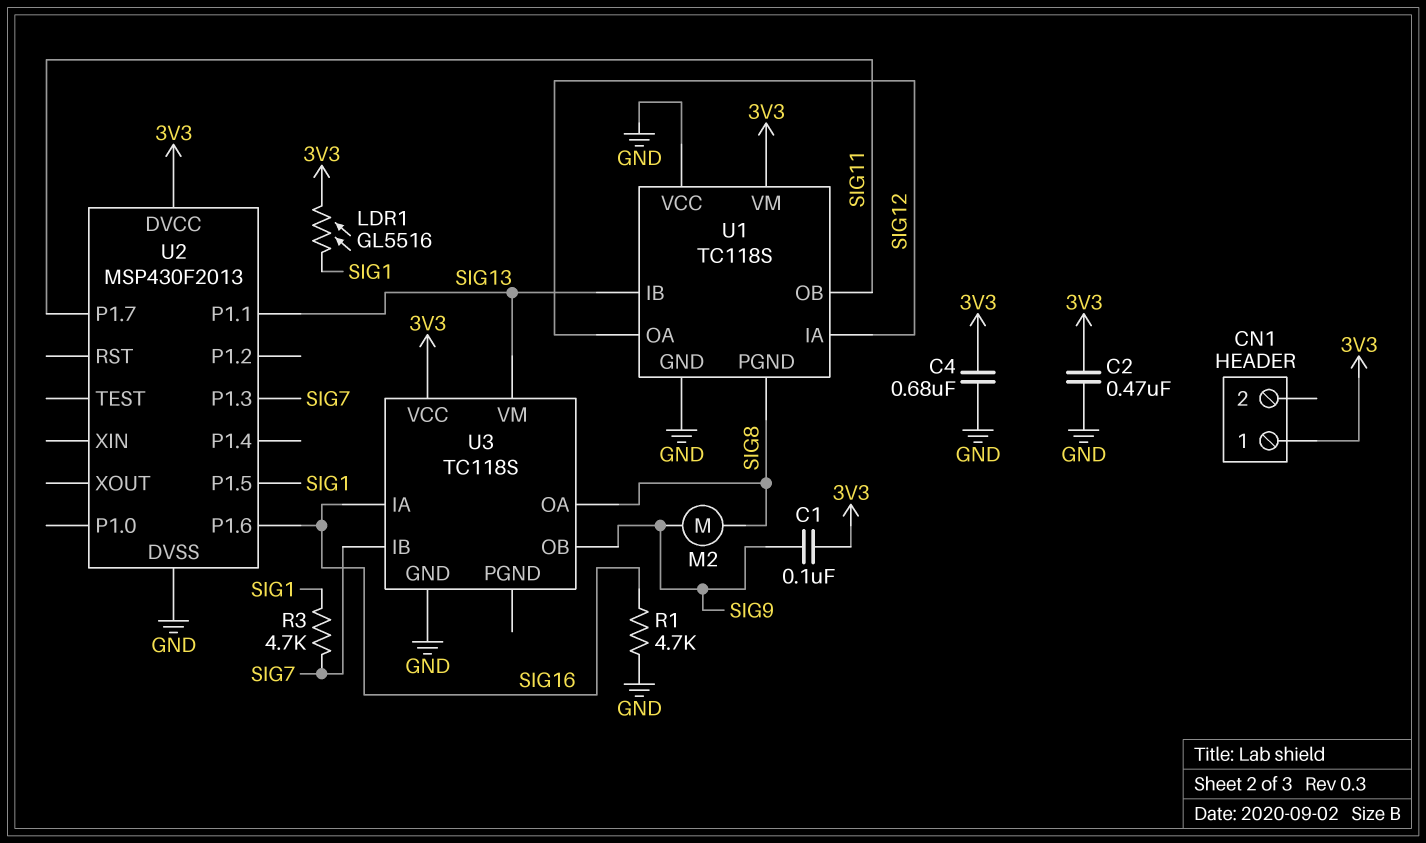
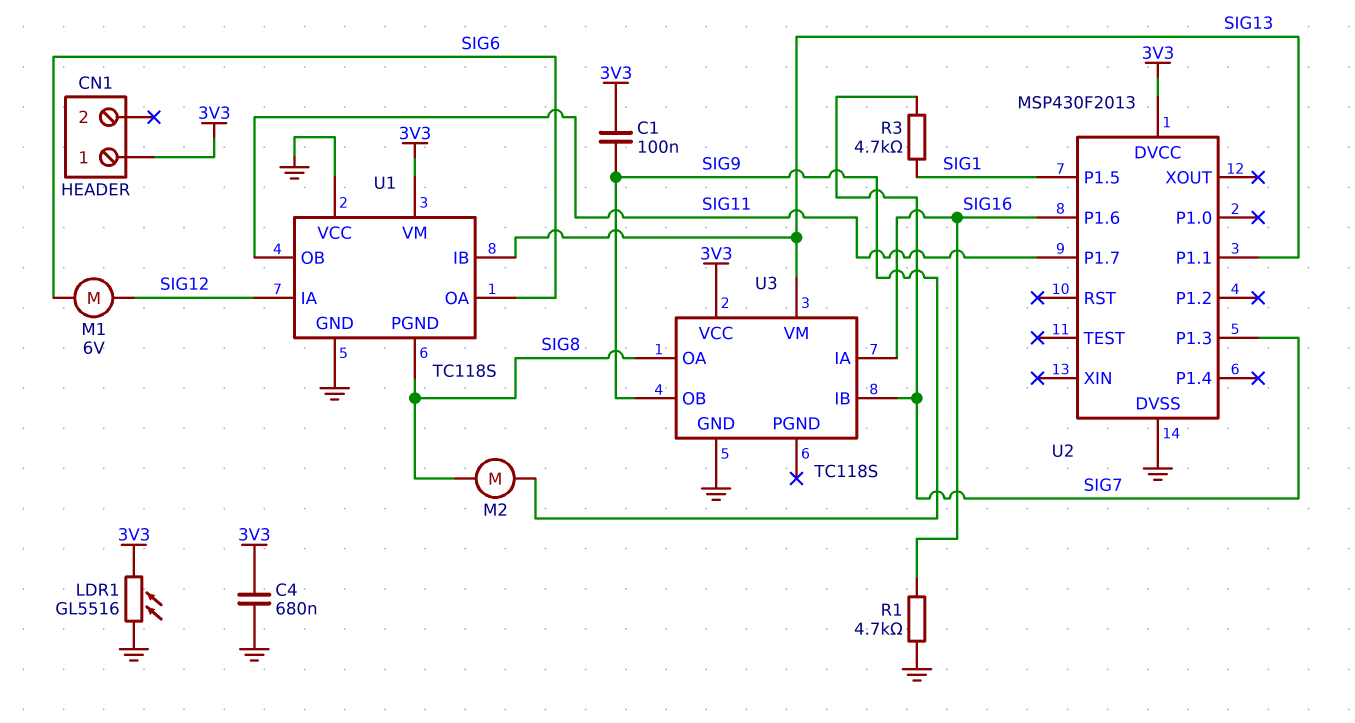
C2: 470nF (3V3, GND) -> none
LDR1: GL5516 (3V3, SIG1) -> GL5516 (3V3, GND)
M1: none -> motor 6V (SIG6, SIG12)
U1 pin OA: SIG12 -> SIG6

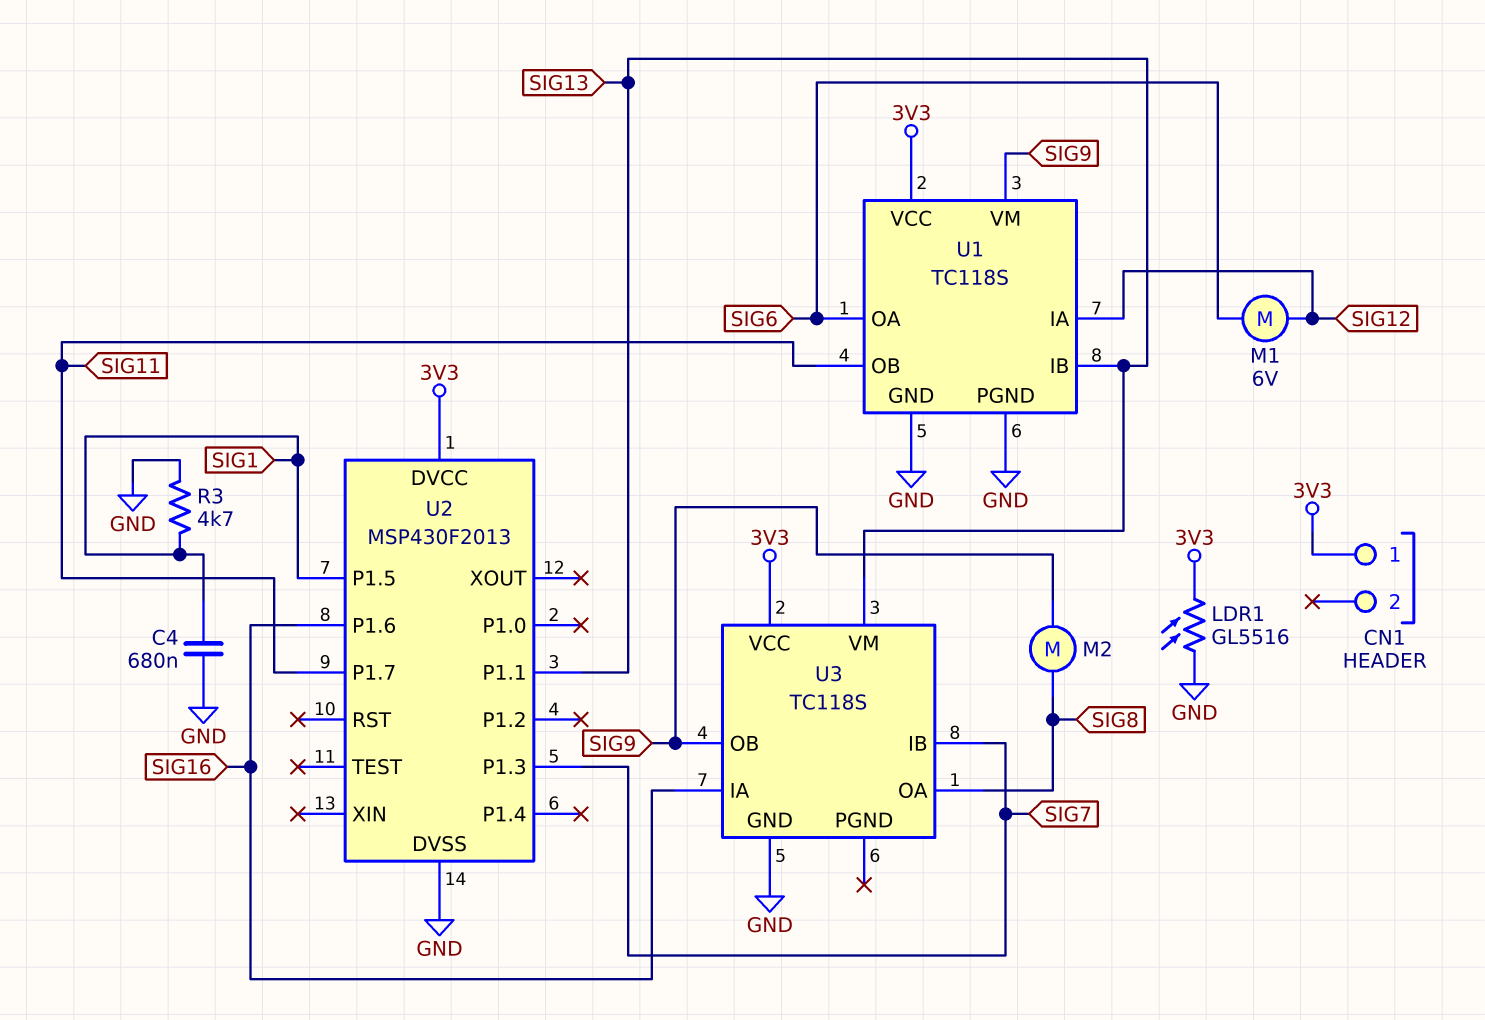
C1: 100nF (3V3, SIG9) -> none
C4: 680nF (3V3, GND) -> 680nF (GND, SIG1)
R1: 4.7k (GND, SIG16) -> none
R3: 4.7k (SIG1, SIG7) -> 4.7k (GND, SIG1)
U1 pin PGND: SIG8 -> GND
U1 pin VCC: GND -> 3V3
U1 pin VM: 3V3 -> SIG9

